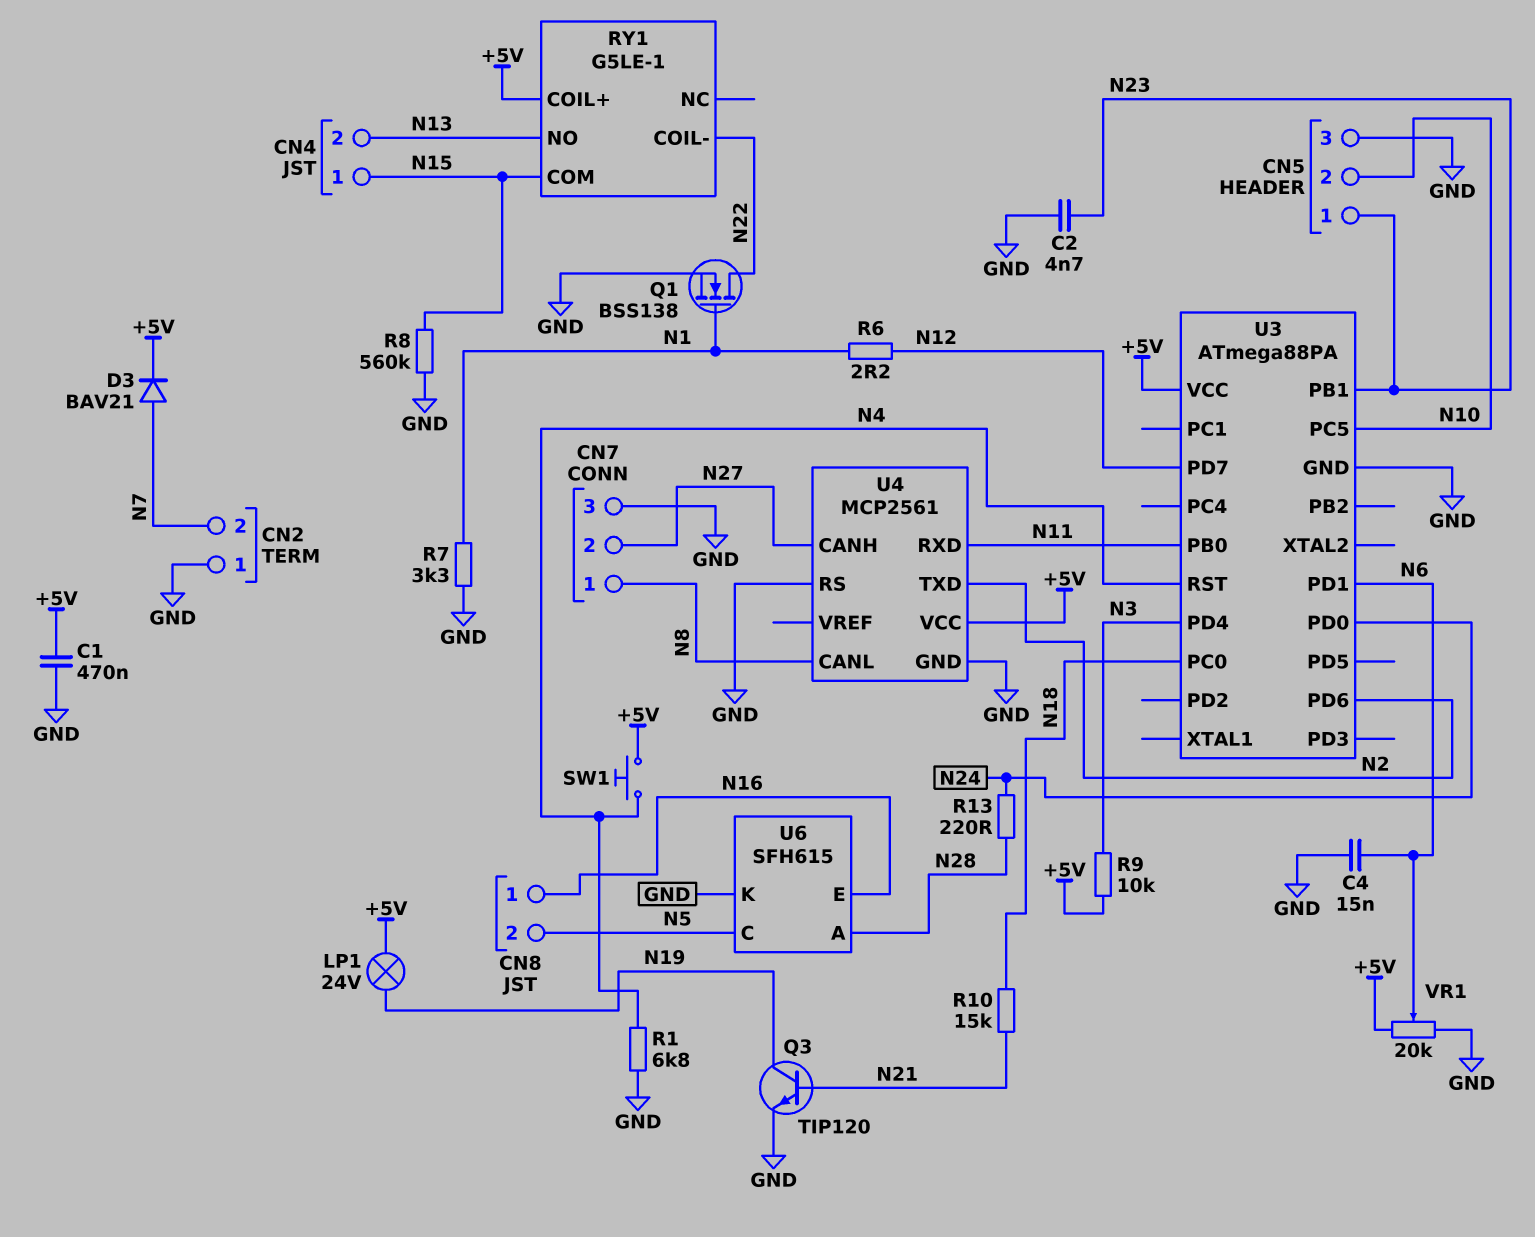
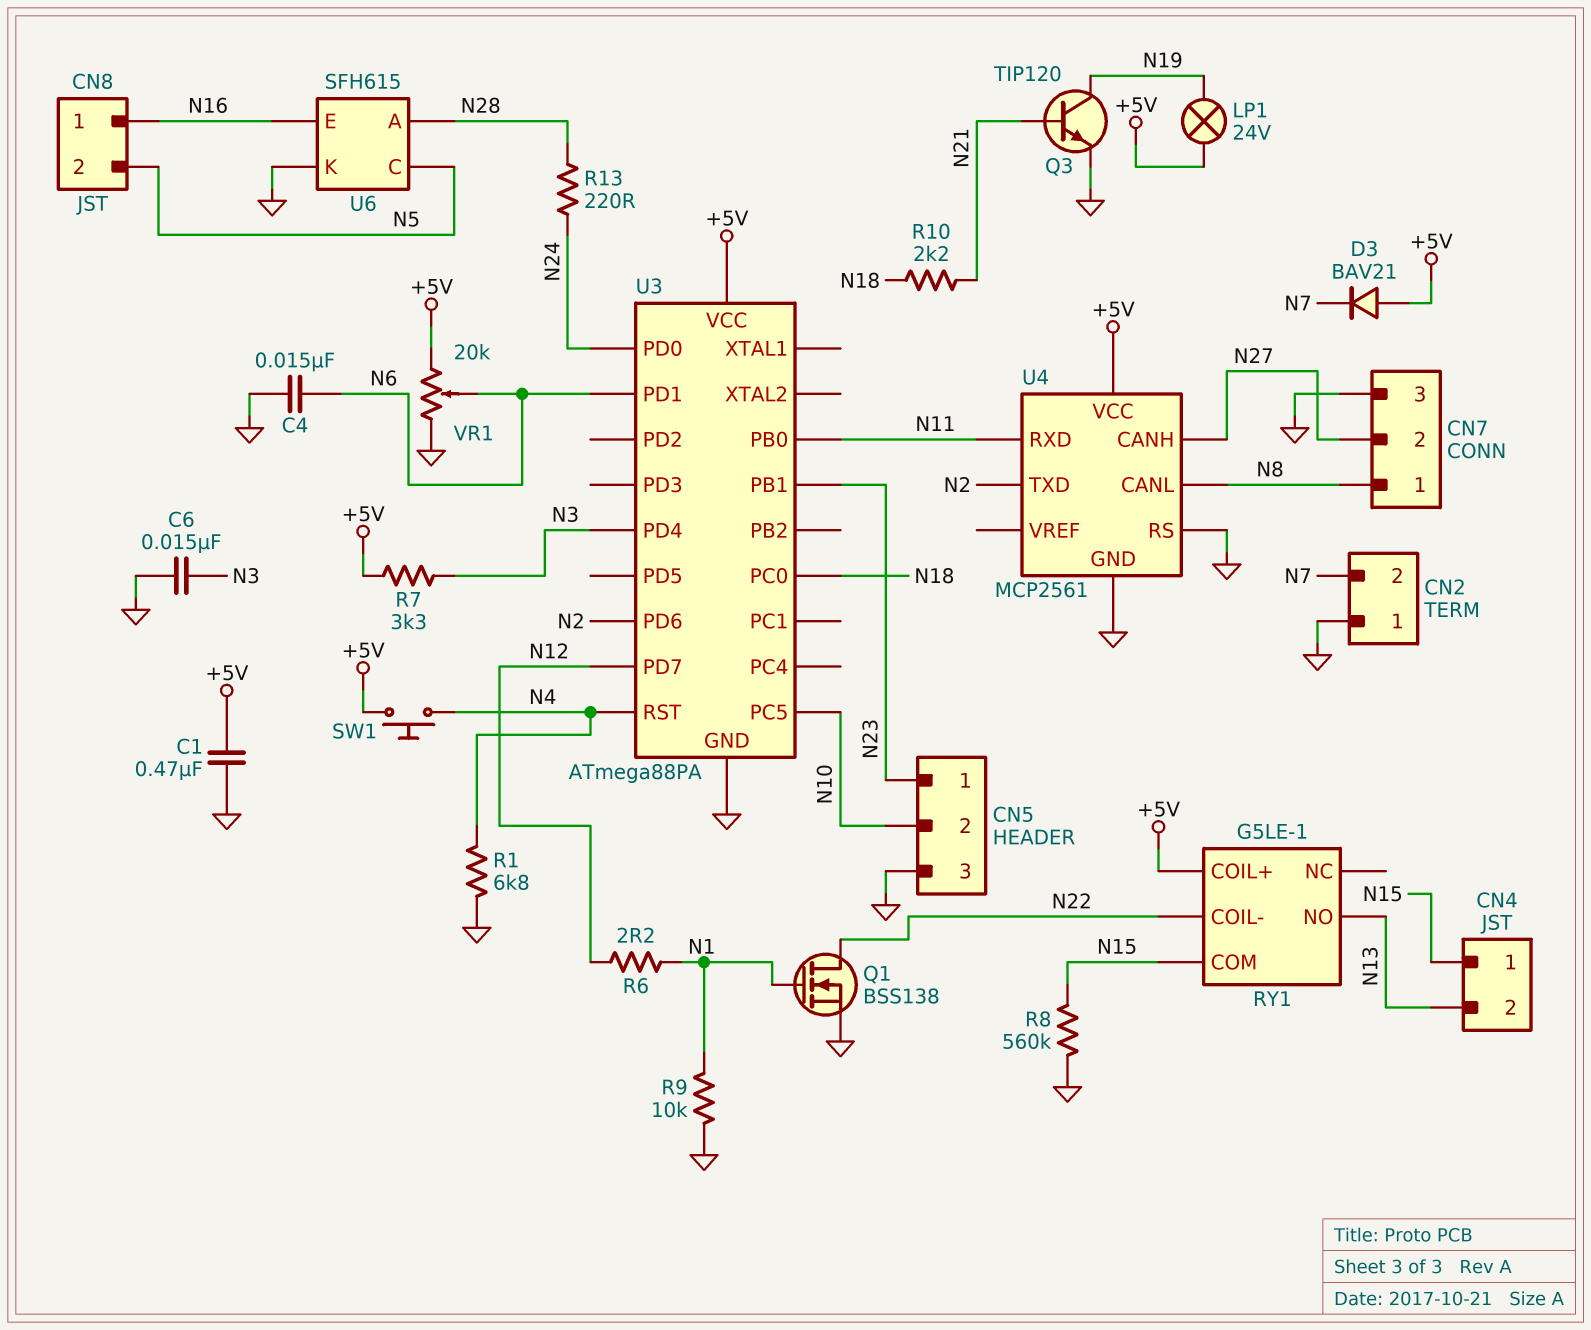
C2: 4.7nF (GND, N23) -> none
C6: none -> 15nF (GND, N3)
D3: diode BAV21 (A N7, K +5V) -> diode BAV21 (A +5V, K N7)
R7: 3.3k (GND, N1) -> 3.3k (+5V, N3)
R9: 10k (+5V, N3) -> 10k (GND, N1)
R10: 15k (N18, N21) -> 2.2k (N18, N21)

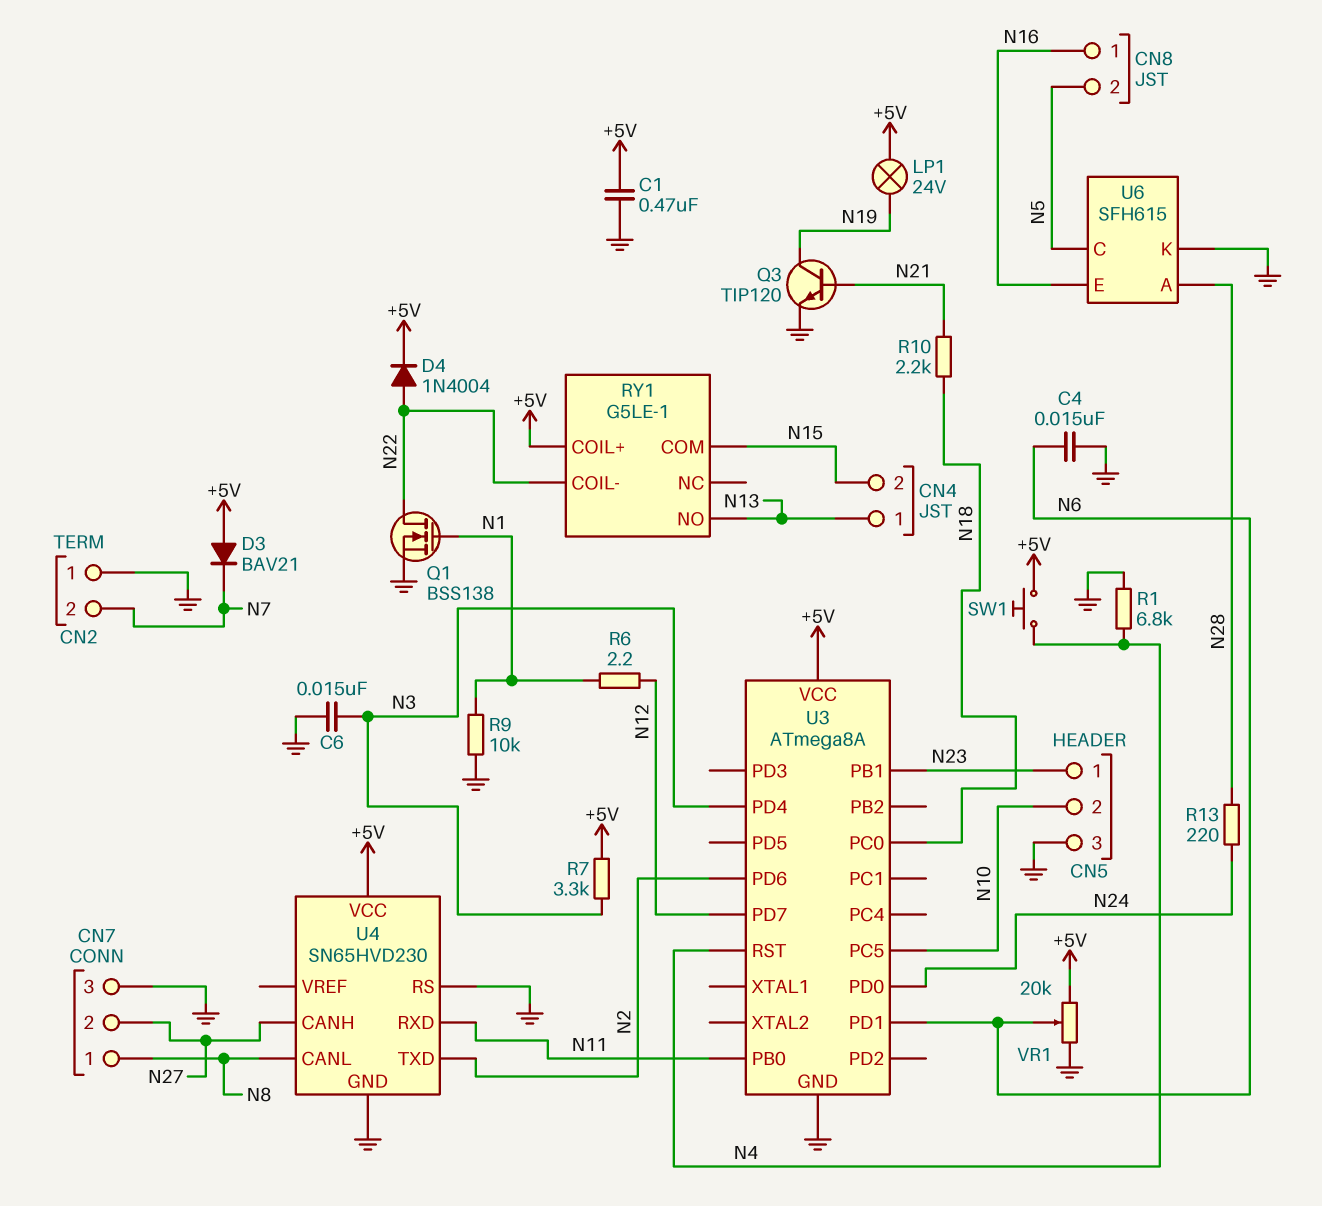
CN4 pin 1: N15 -> N13
CN4 pin 2: N13 -> N15
D4: none -> diode 1N4004 (A N22, K +5V)
R8: 560k (GND, N15) -> none
U3: ATmega88PA -> ATmega8A
U4: MCP2561 -> SN65HVD230

